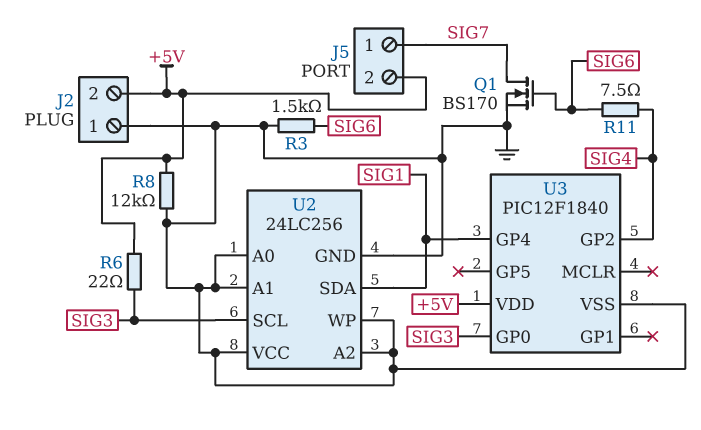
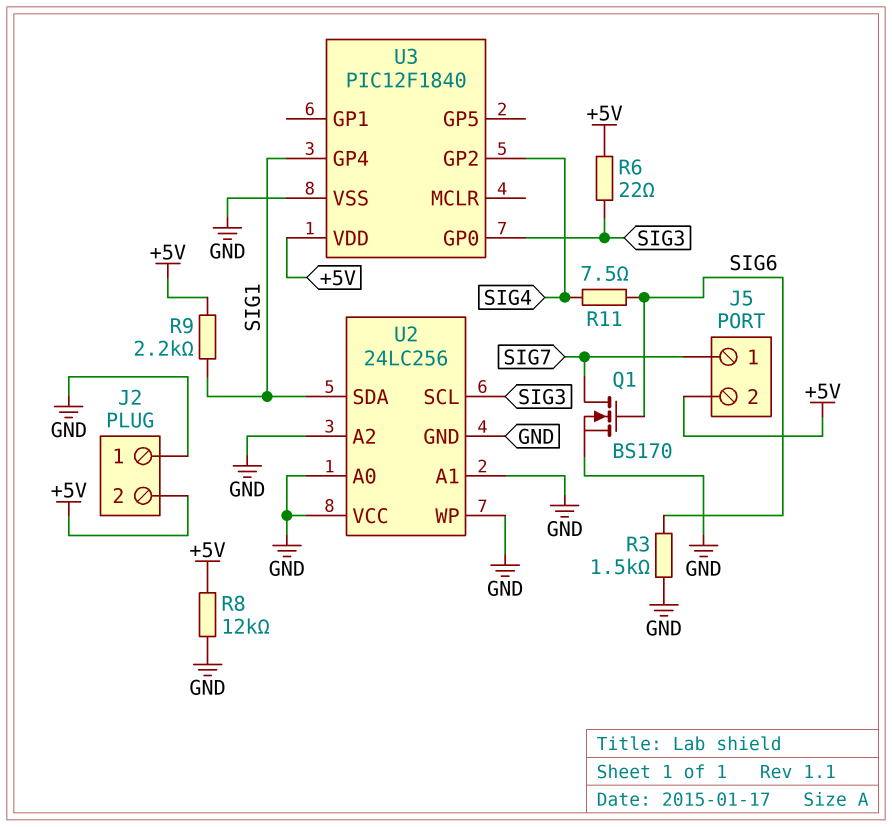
R9: none -> 2.2k (+5V, SIG1)

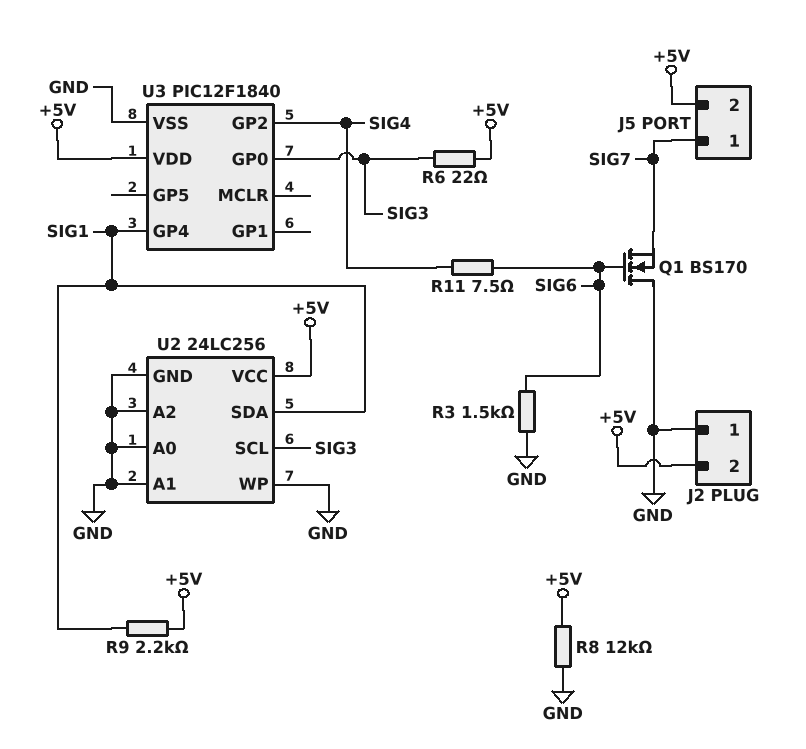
Q1: NMOS BS170 (G SIG6, D SIG7, S GND) -> NMOS BS170 (G SIG6, D GND, S SIG7)
U2 pin VCC: GND -> +5V

